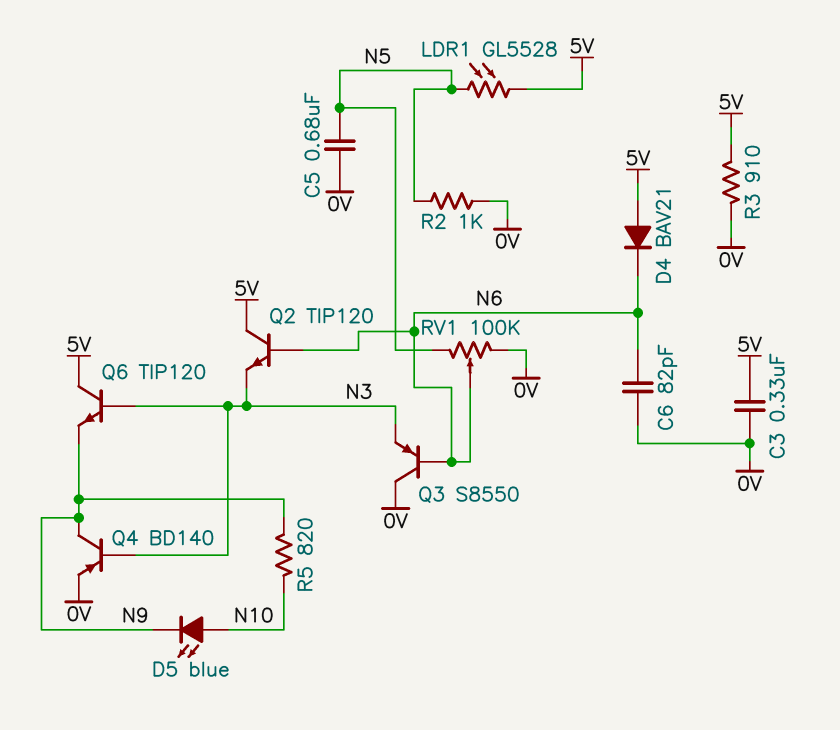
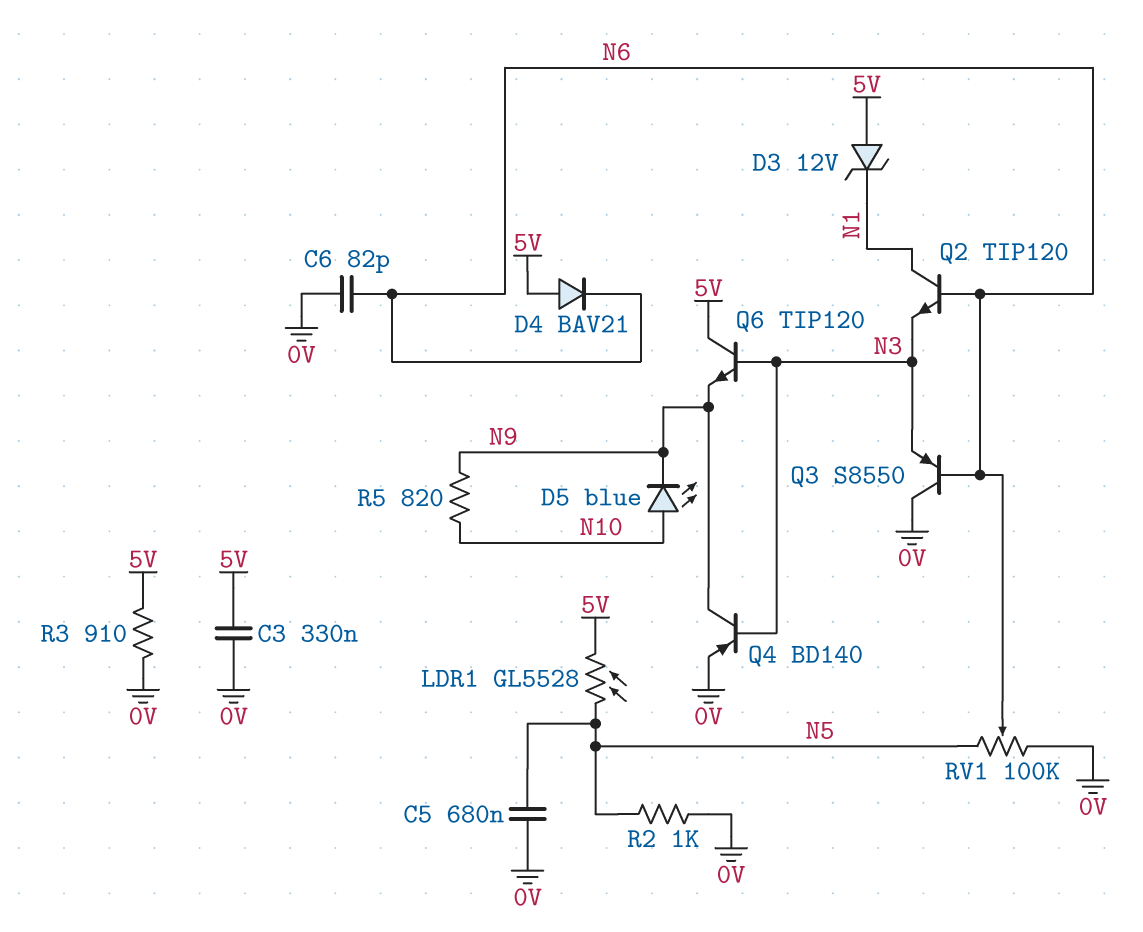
D3: none -> zener 12V (A 5V, K N1)
Q2: NPN TIP120 (B N6, C 5V, E N3) -> NPN TIP120 (B N6, C N1, E N3)

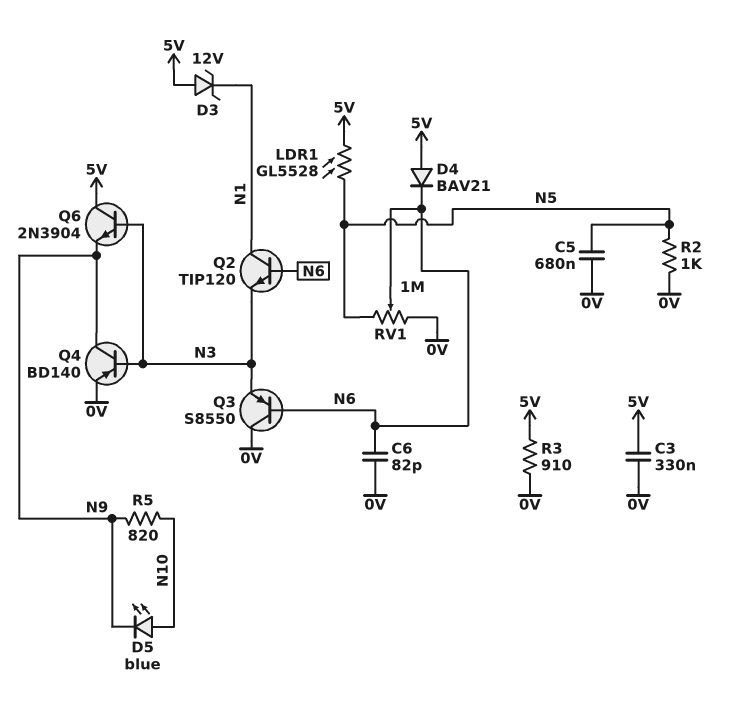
Q6: NPN TIP120 (B N3, C 5V, E N9) -> NPN 2N3904 (B N3, C 5V, E N9)
RV1: 100k (0V, N5, wiper N6) -> 1M (0V, N5, wiper N6)

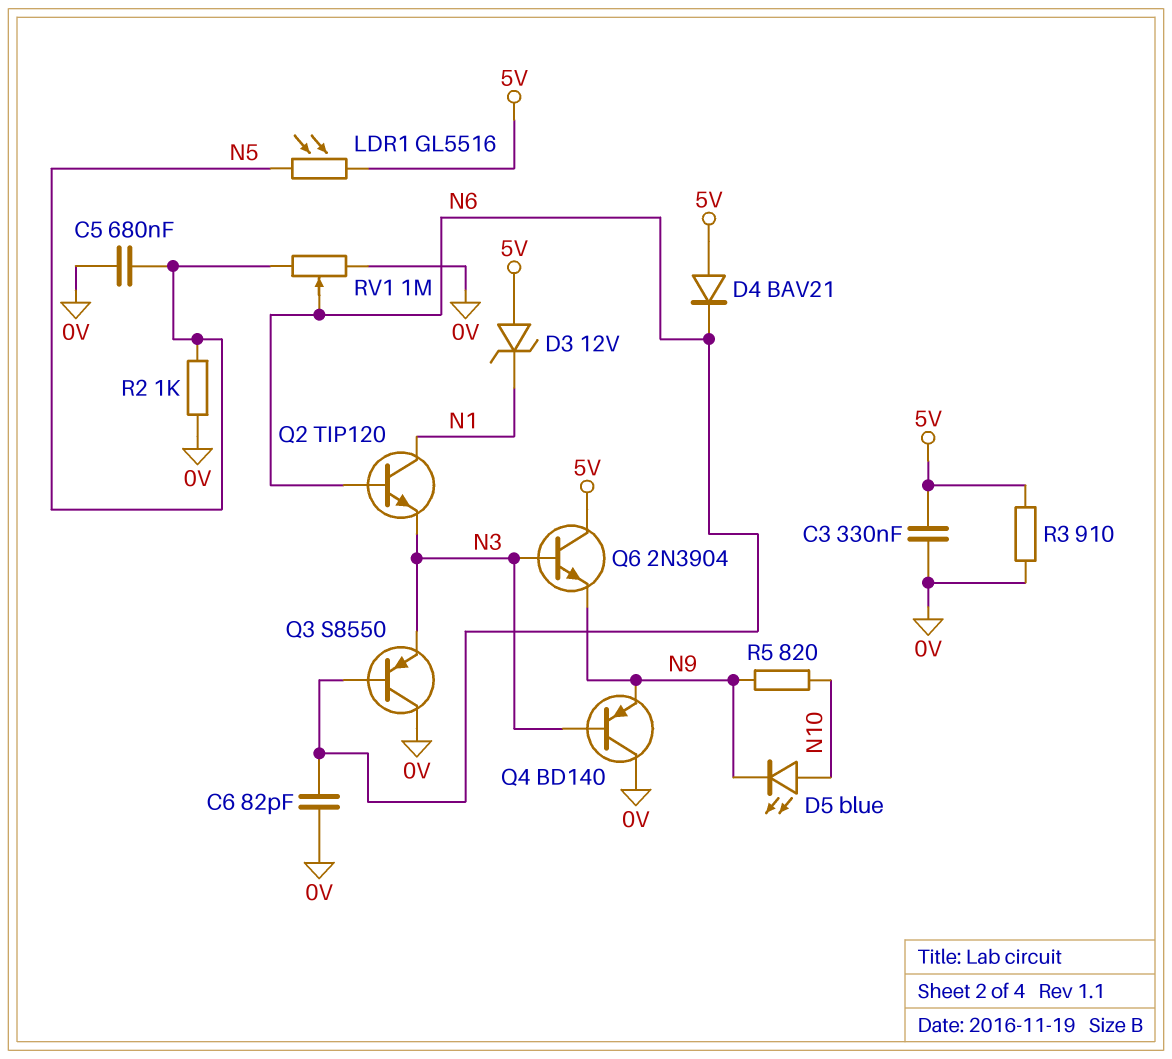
LDR1: GL5528 (5V, N5) -> GL5516 (5V, N5)
Q4: PNP BD140 (B N3, C N9, E 0V) -> PNP BD140 (B N3, C 0V, E N9)

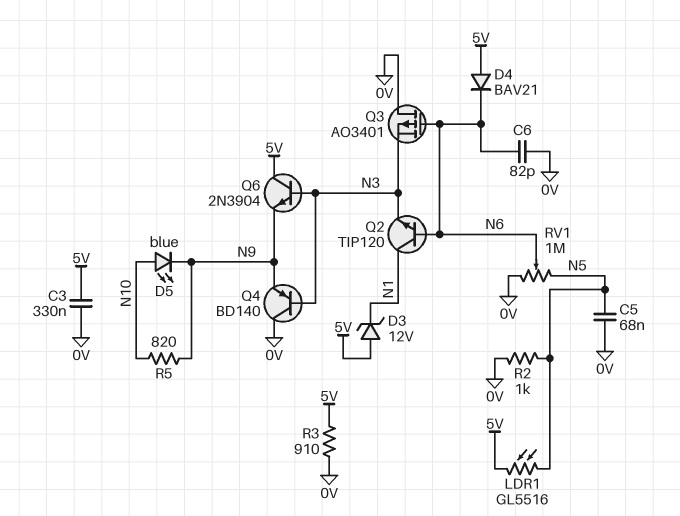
C5: 680nF (0V, N5) -> 68nF (0V, N5)
Q3: PNP S8550 (B N6, C 0V, E N3) -> PMOS AO3401 (G N6, D 0V, S N3)

